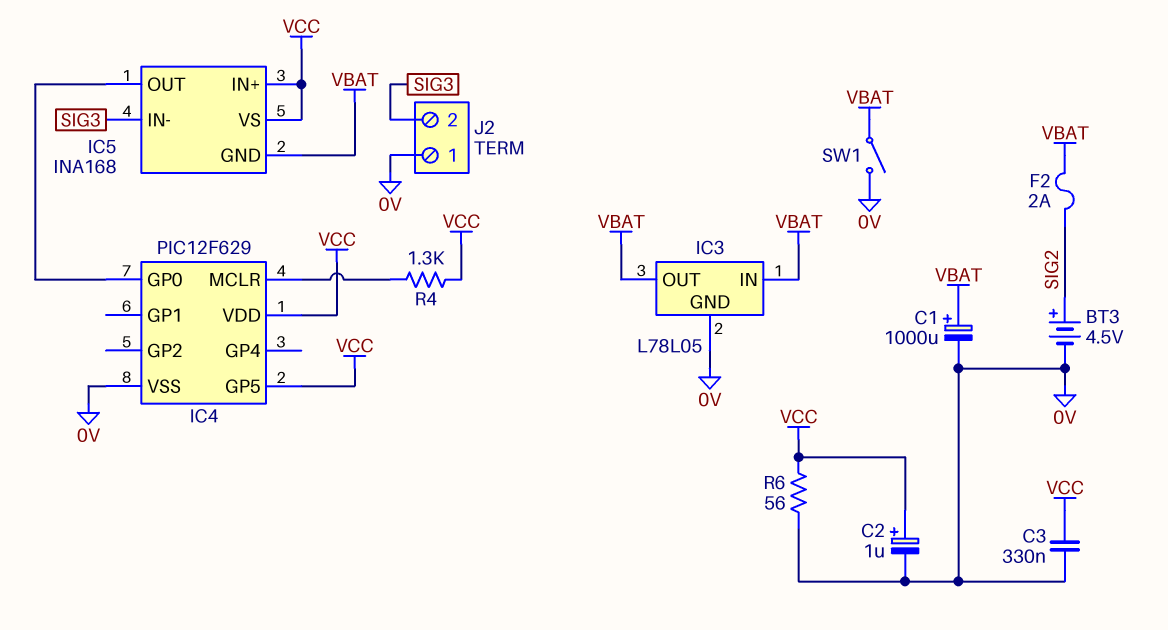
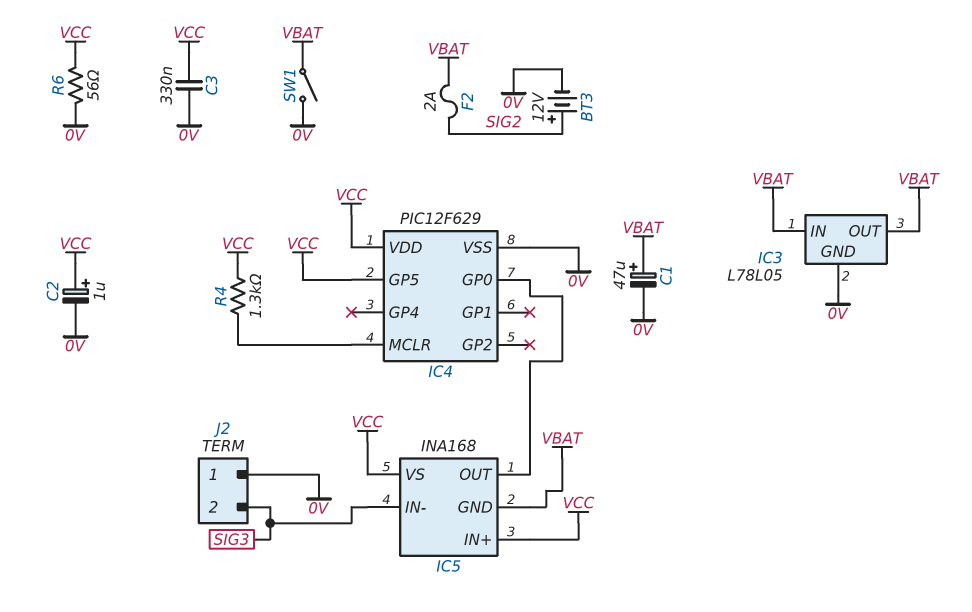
BT3: 4.5V (plus SIG2, minus 0V) -> 12V (plus SIG2, minus 0V)
C1: 1000uF (plus VBAT, minus 0V) -> 47uF (plus VBAT, minus 0V)

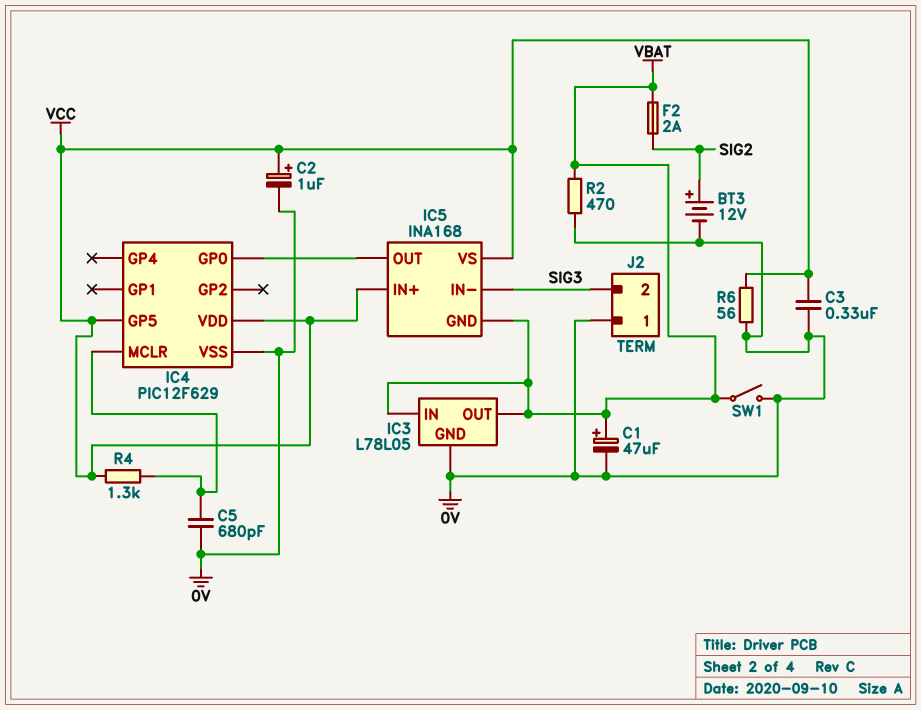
C5: none -> 680pF (0V, IC4/MCLR)
R2: none -> 470 (0V, VBAT)

